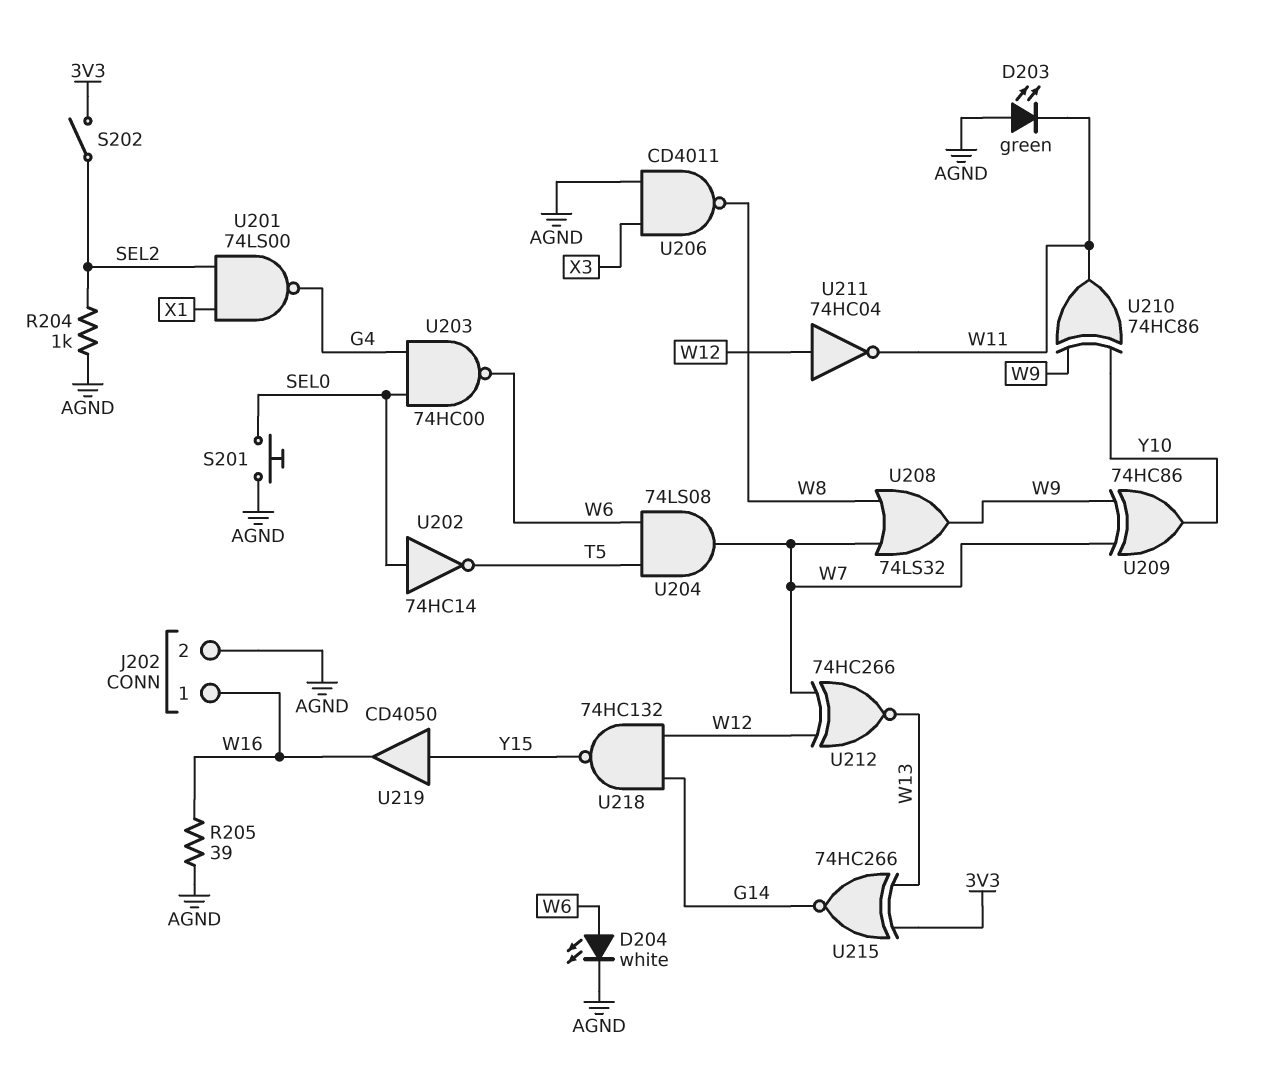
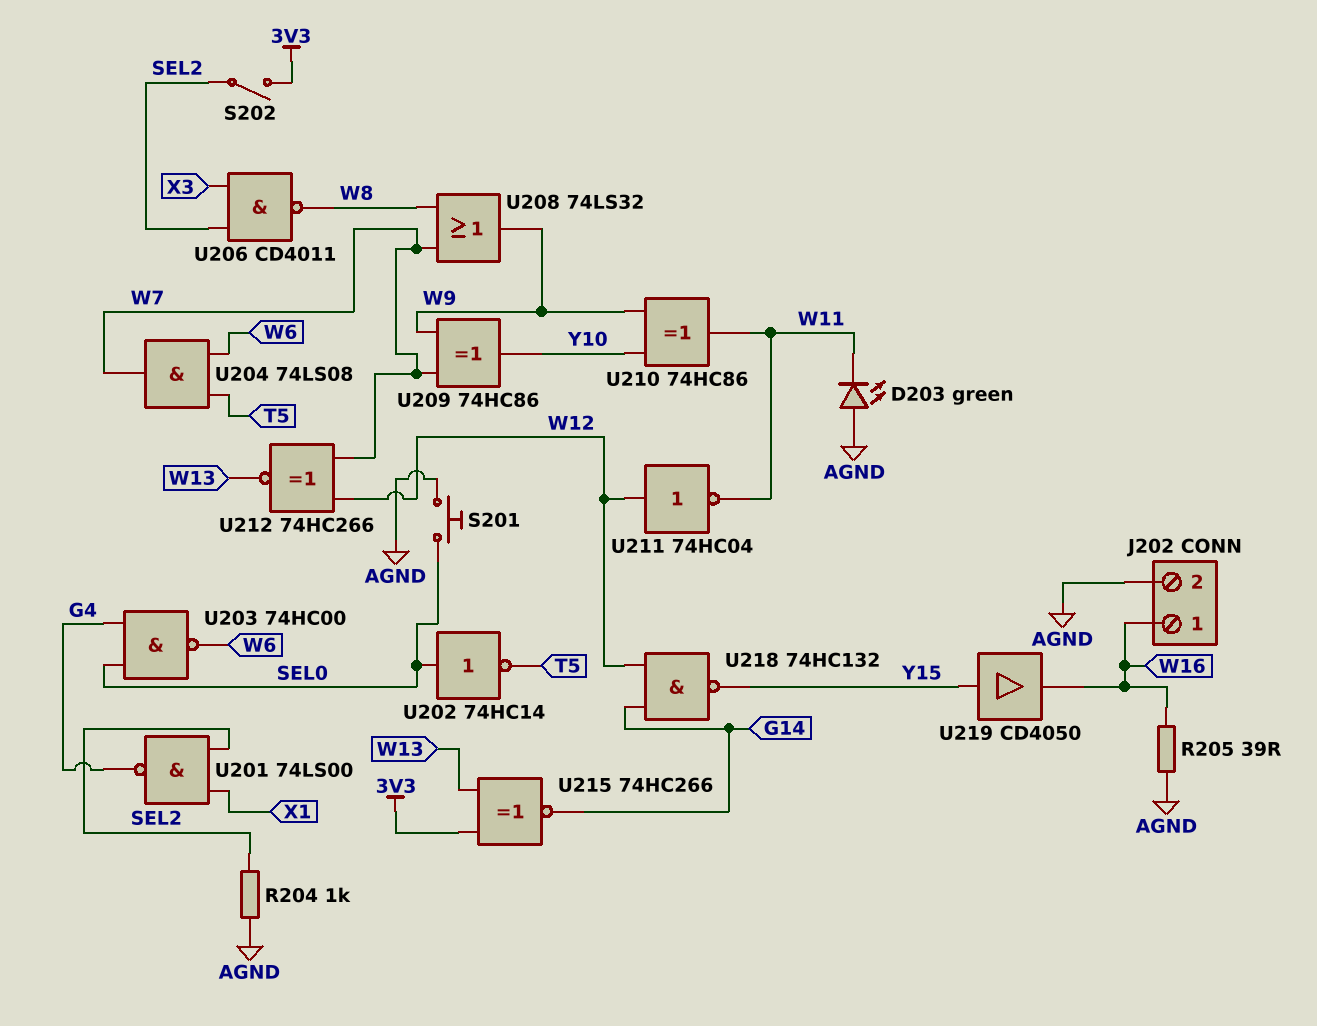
D204: LED white (A W6, K AGND) -> none
U206: NAND CD4011 (in AGND, in X3, out W8) -> NAND CD4011 (in SEL2, in X3, out W8)

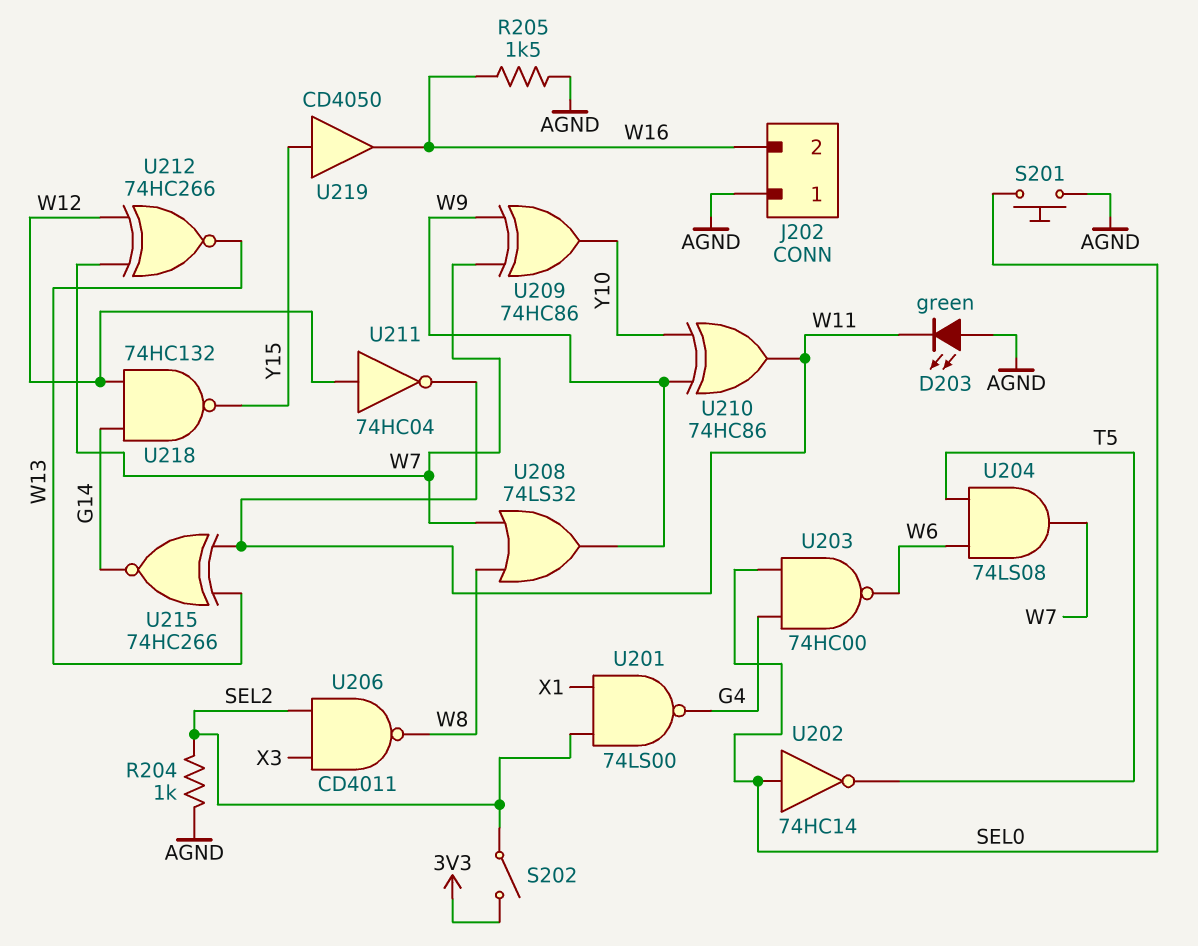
J202 pin 1: W16 -> AGND
J202 pin 2: AGND -> W16
R205: 39 (AGND, W16) -> 1.5k (AGND, W16)
U215: XNOR 74HC266 (in 3V3, in W13, out G14) -> XNOR 74HC266 (in W11, in W13, out G14)

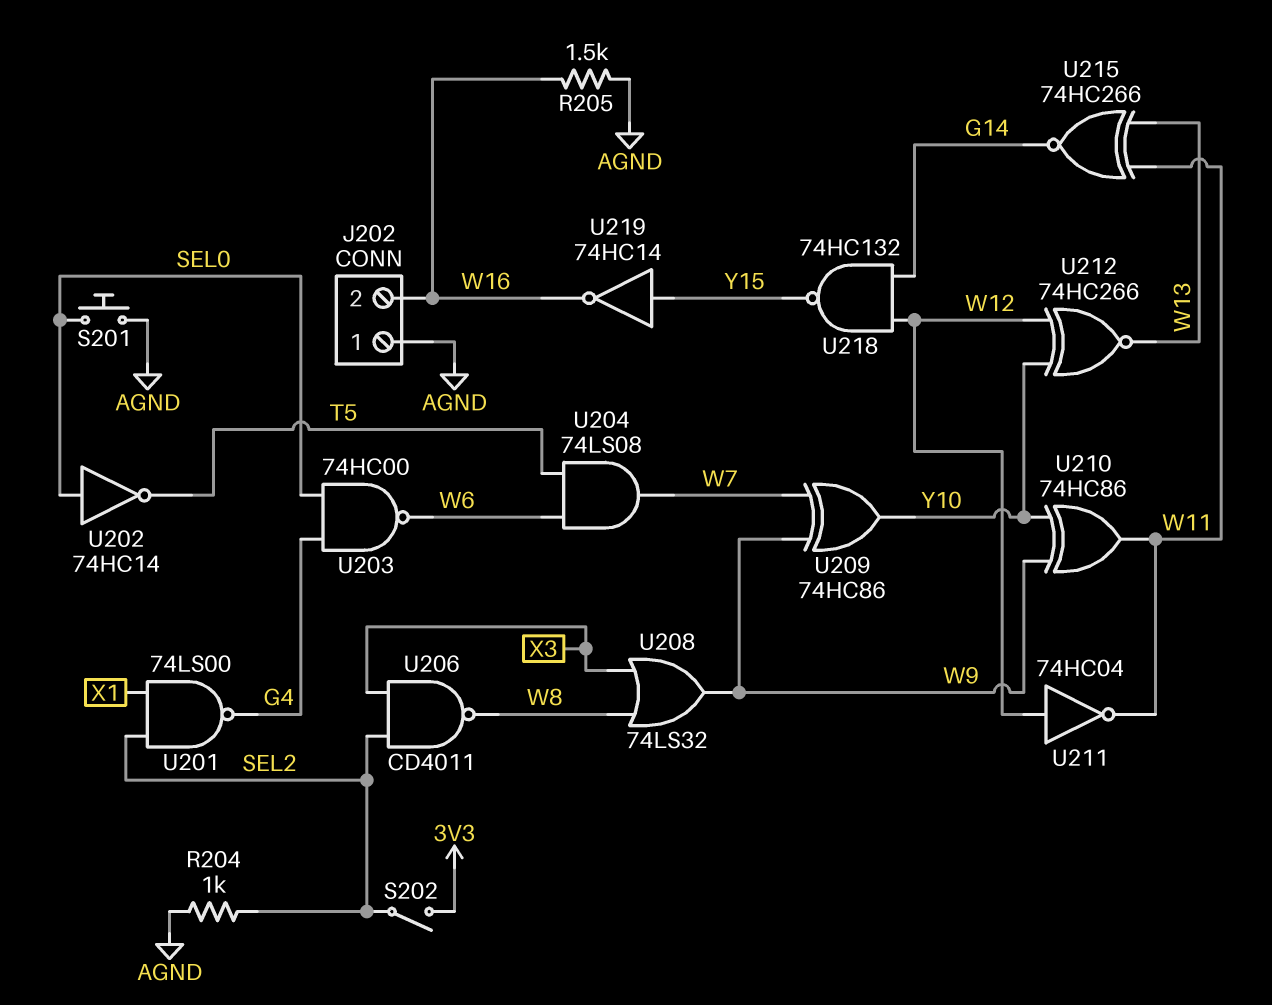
D203: LED green (A AGND, K W11) -> none
U208: OR 74LS32 (in W7, in W8, out W9) -> OR 74LS32 (in W8, in X3, out W9)
U212: XNOR 74HC266 (in W7, in W12, out W13) -> XNOR 74HC266 (in W12, in Y10, out W13)
U219: buffer CD4050 (in Y15, out W16) -> NOT 74HC14 (in Y15, out W16)

